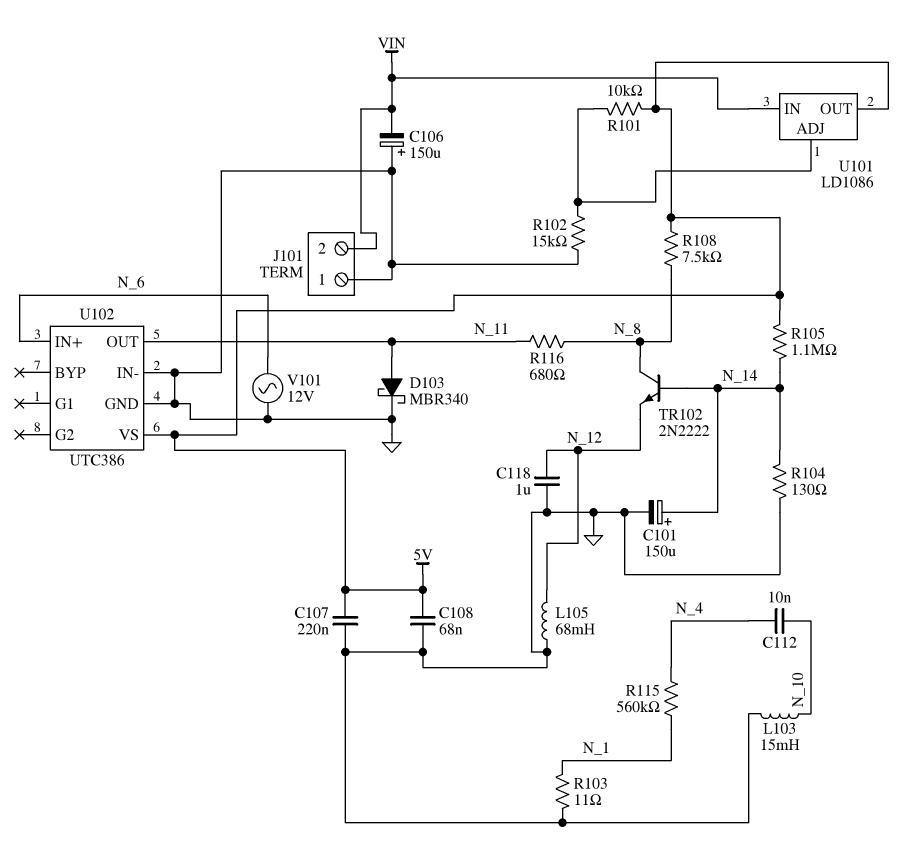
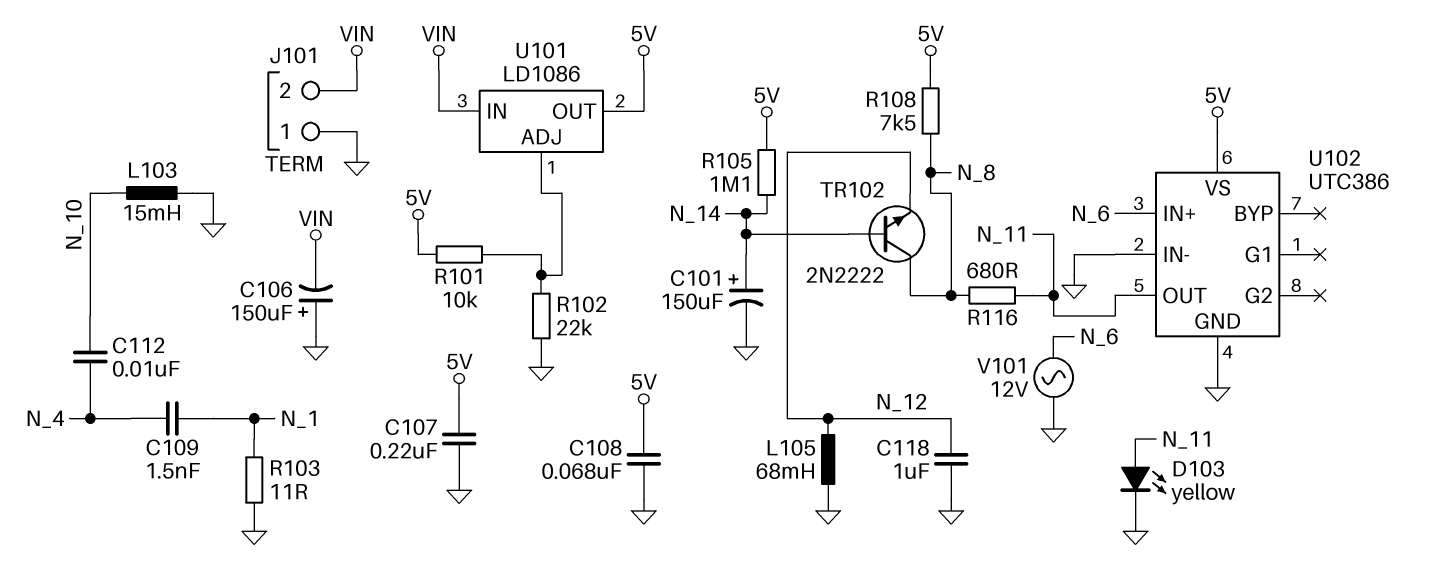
C109: none -> 1.5nF (N_1, N_4)
D103: schottky MBR340 (A N_11, K GND) -> LED yellow (A N_11, K GND)
R102: 15k (GND, U101/ADJ) -> 22k (GND, U101/ADJ)
R104: 130 (GND, N_14) -> none
R115: 560k (N_1, N_4) -> none

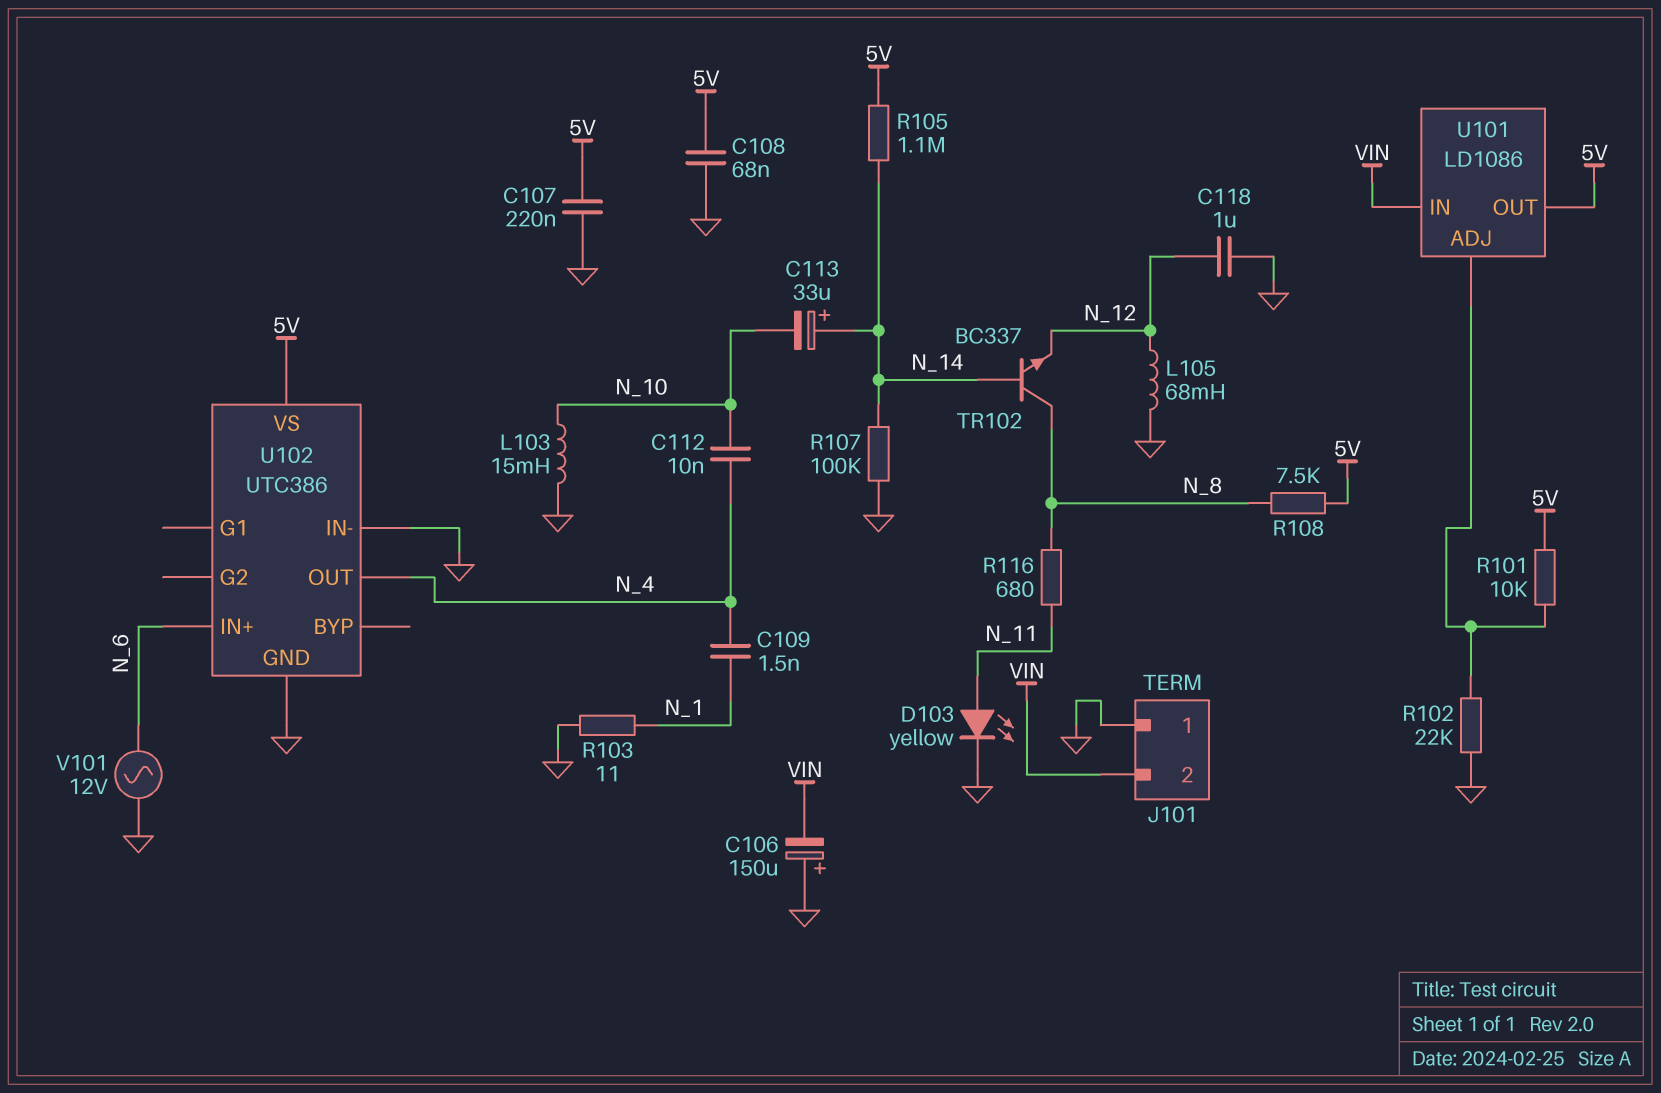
C101: 150uF (plus N_14, minus GND) -> none
C113: none -> 33uF (plus N_14, minus N_10)
R107: none -> 100k (GND, N_14)
TR102: NPN 2N2222 (B N_14, C N_8, E N_12) -> NPN BC337 (B N_14, C N_8, E N_12)
U102 pin OUT: N_11 -> N_4

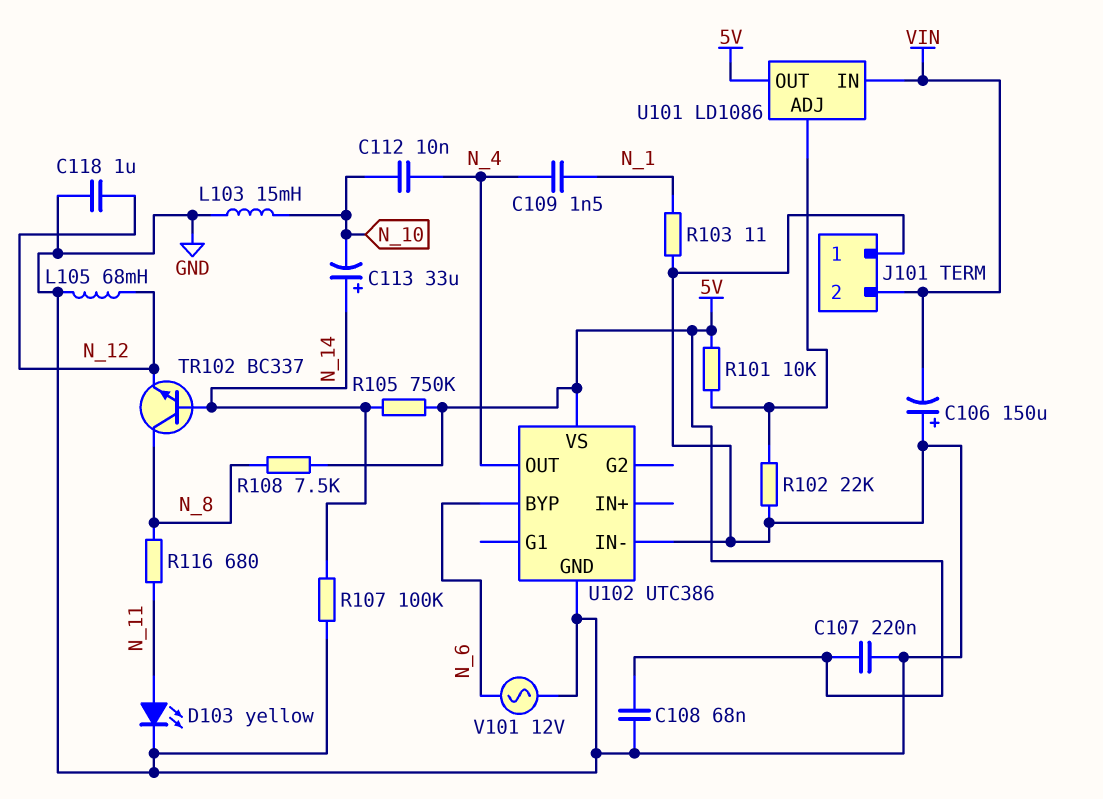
R105: 1.1M (5V, N_14) -> 750k (5V, N_14)
U102 pin BYP: none -> N_6
U102 pin IN+: N_6 -> none

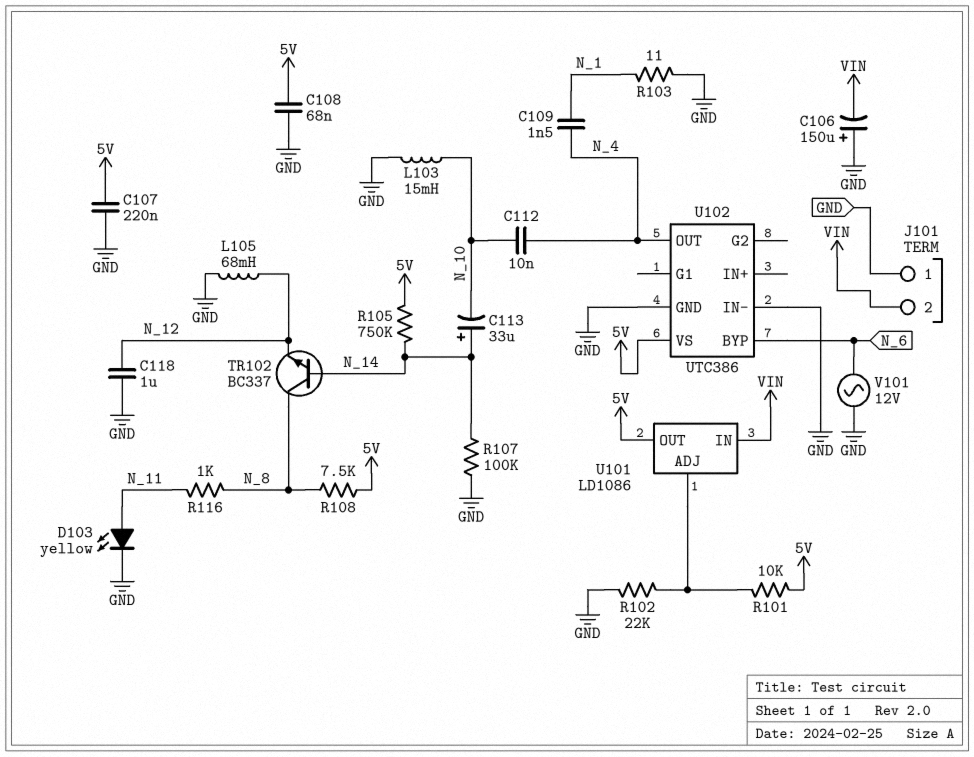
R116: 680 (N_8, N_11) -> 1k (N_8, N_11)

